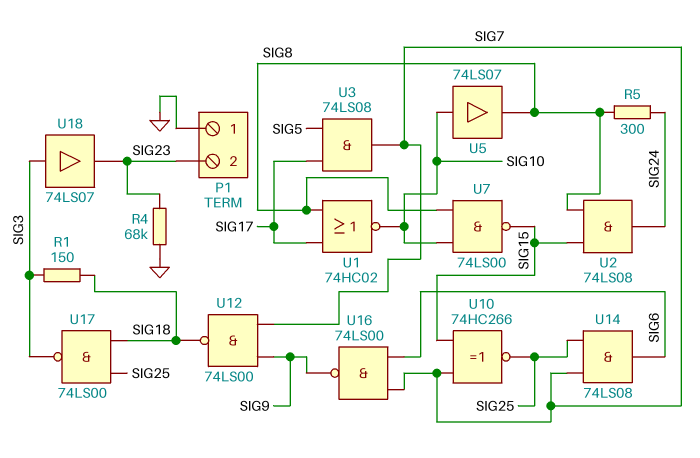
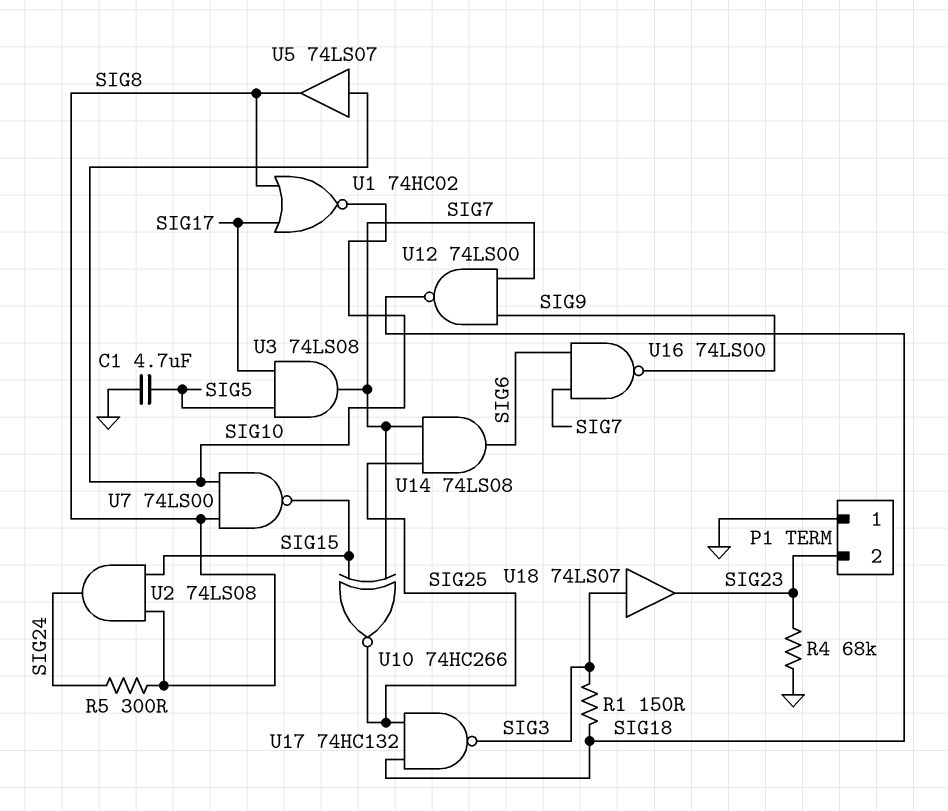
C1: none -> 4.7uF (GND, SIG5)
U17: NAND 74LS00 (in SIG18, in SIG25, out SIG3) -> NAND 74HC132 (in SIG18, in SIG25, out SIG3)

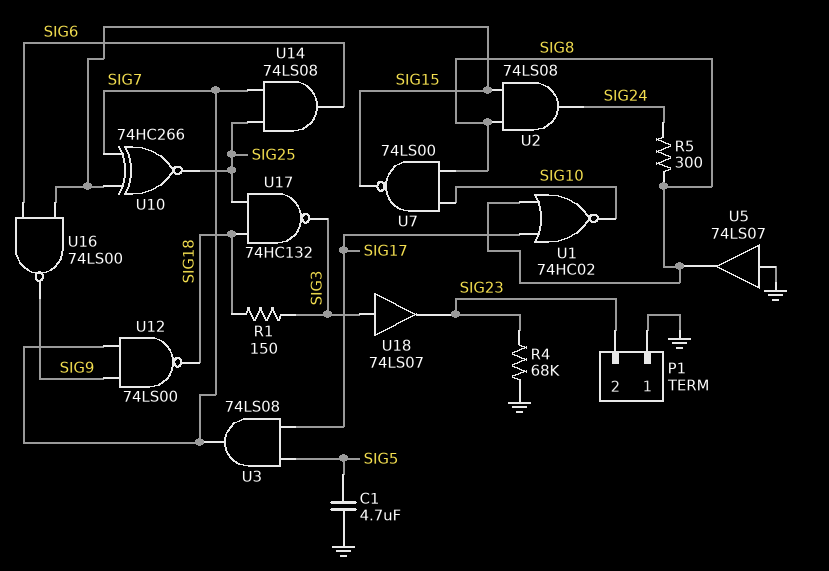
U5: buffer 74LS07 (in SIG10, out SIG8) -> buffer 74LS07 (in GND, out SIG8)
U16: NAND 74LS00 (in SIG6, in SIG7, out SIG9) -> NAND 74LS00 (in SIG6, in SIG15, out SIG9)

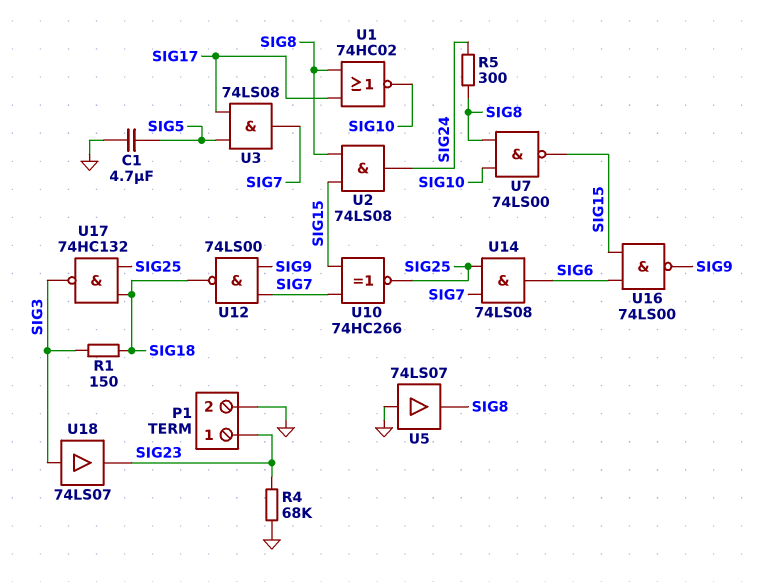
P1 pin 1: GND -> SIG23
P1 pin 2: SIG23 -> GND

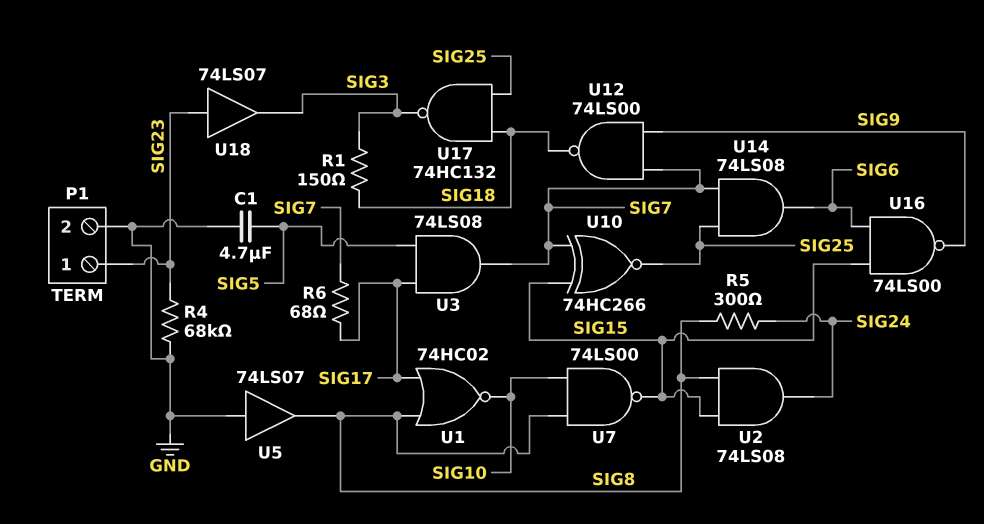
R6: none -> 68 (SIG7, SIG17)
U18: buffer 74LS07 (in SIG3, out SIG23) -> buffer 74LS07 (in SIG23, out SIG3)

